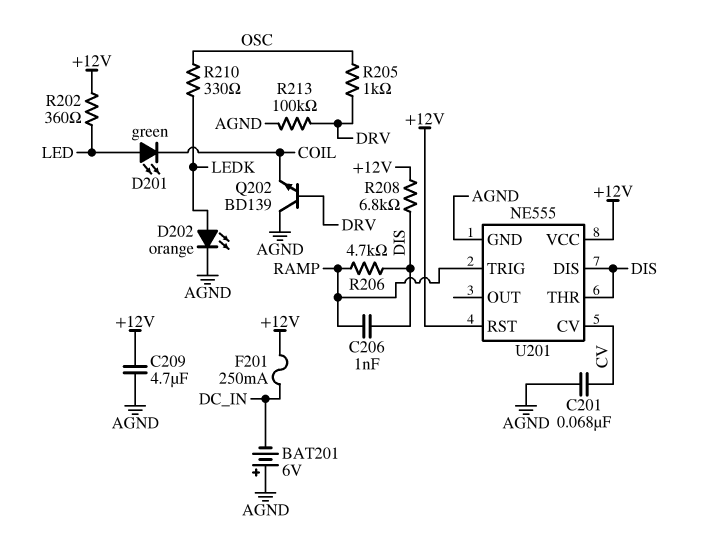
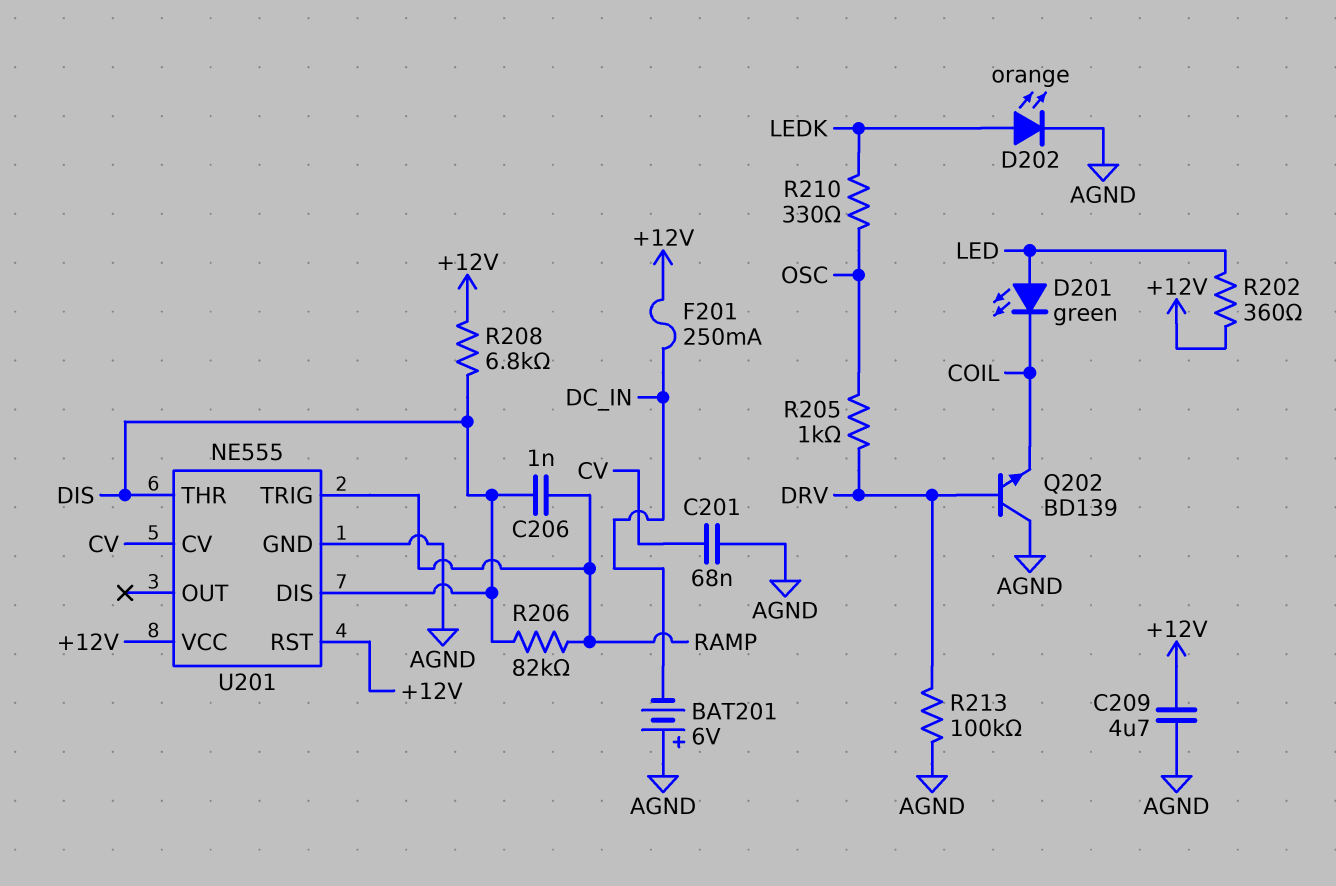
R206: 4.7k (DIS, RAMP) -> 82k (DIS, RAMP)

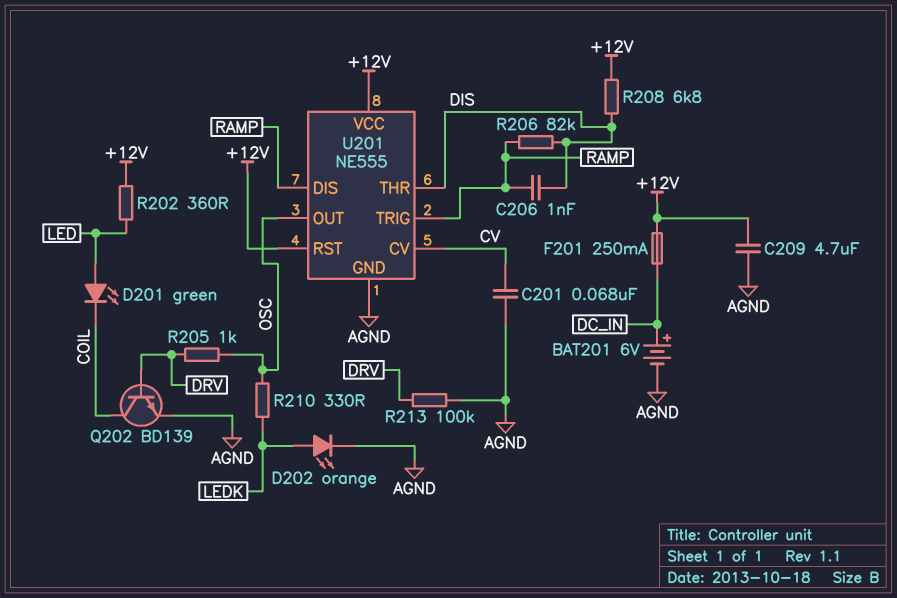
BAT201: 6V (plus AGND, minus DC_IN) -> 6V (plus DC_IN, minus AGND)
Q202: NPN BD139 (B DRV, C AGND, E COIL) -> NPN BD139 (B DRV, C COIL, E AGND)
U201 pin DIS: DIS -> RAMP
U201 pin OUT: none -> OSC

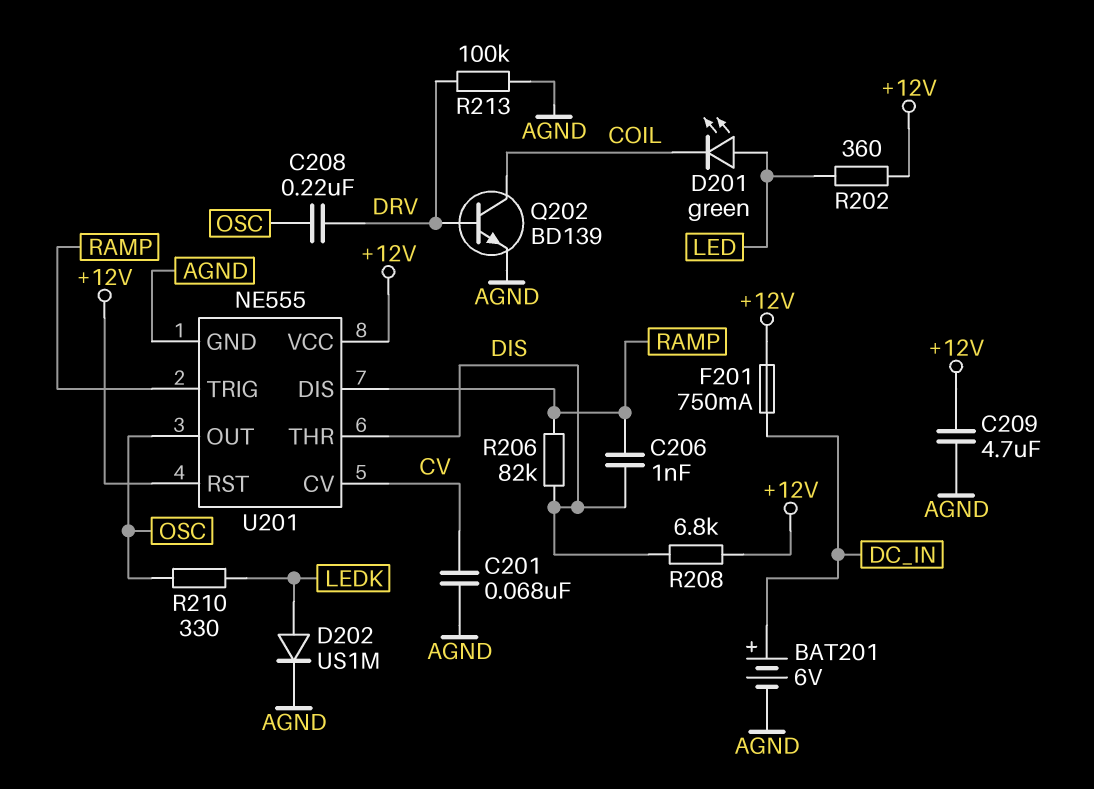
C208: none -> 220nF (DRV, OSC)
D202: LED orange (A LEDK, K AGND) -> diode US1M (A LEDK, K AGND)
F201: 250mA (+12V, DC_IN) -> 750mA (+12V, DC_IN)
R205: 1k (DRV, OSC) -> none

